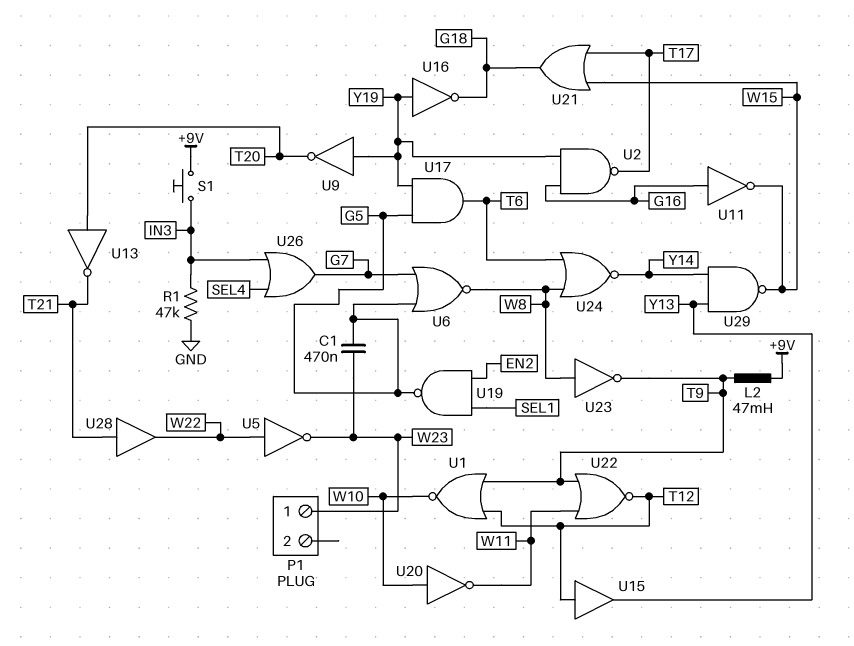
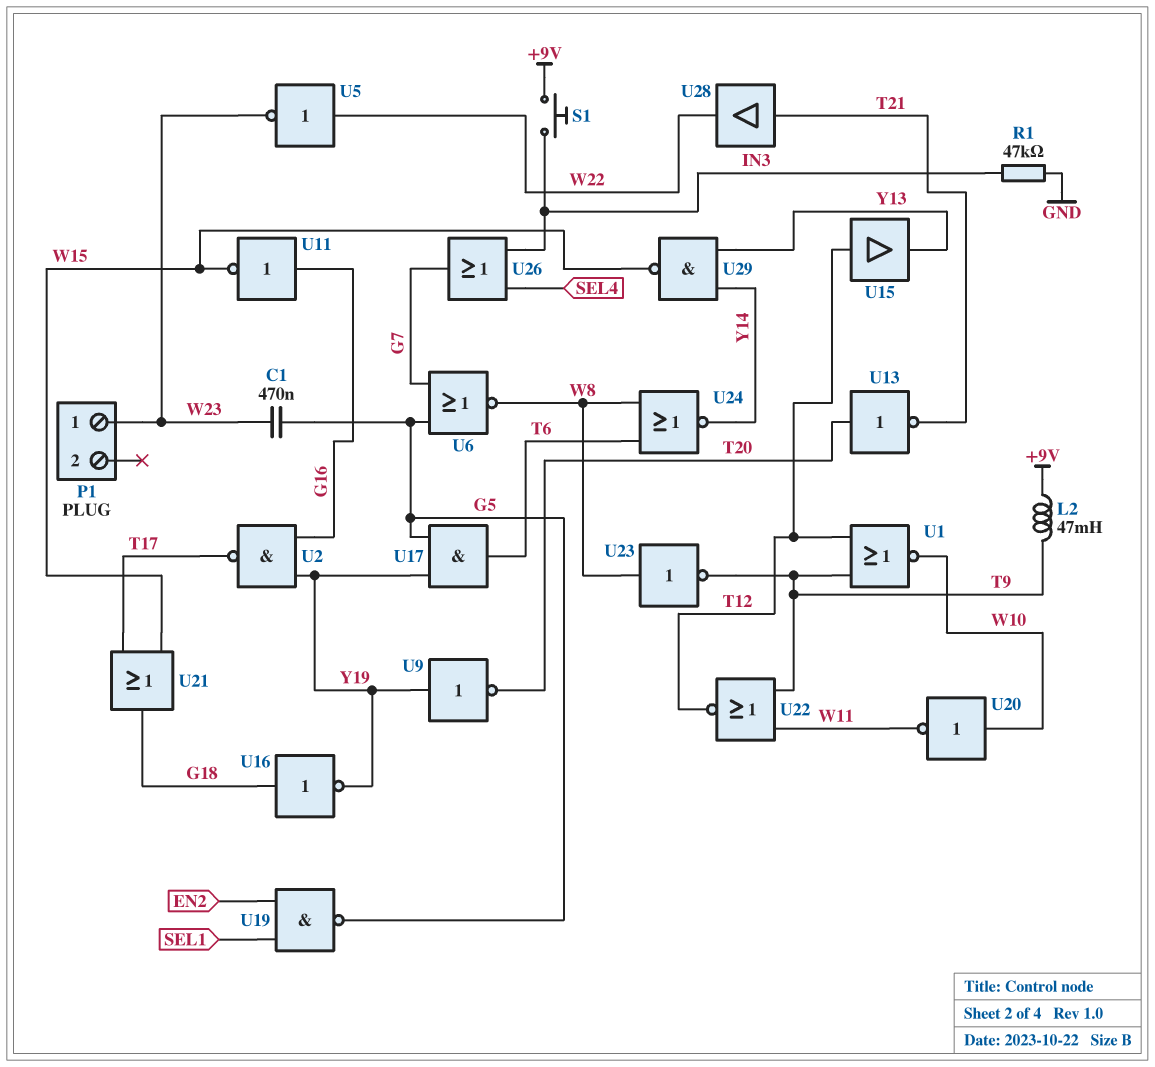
U16: NOT (in Y19, out G18) -> NOT (in G18, out Y19)

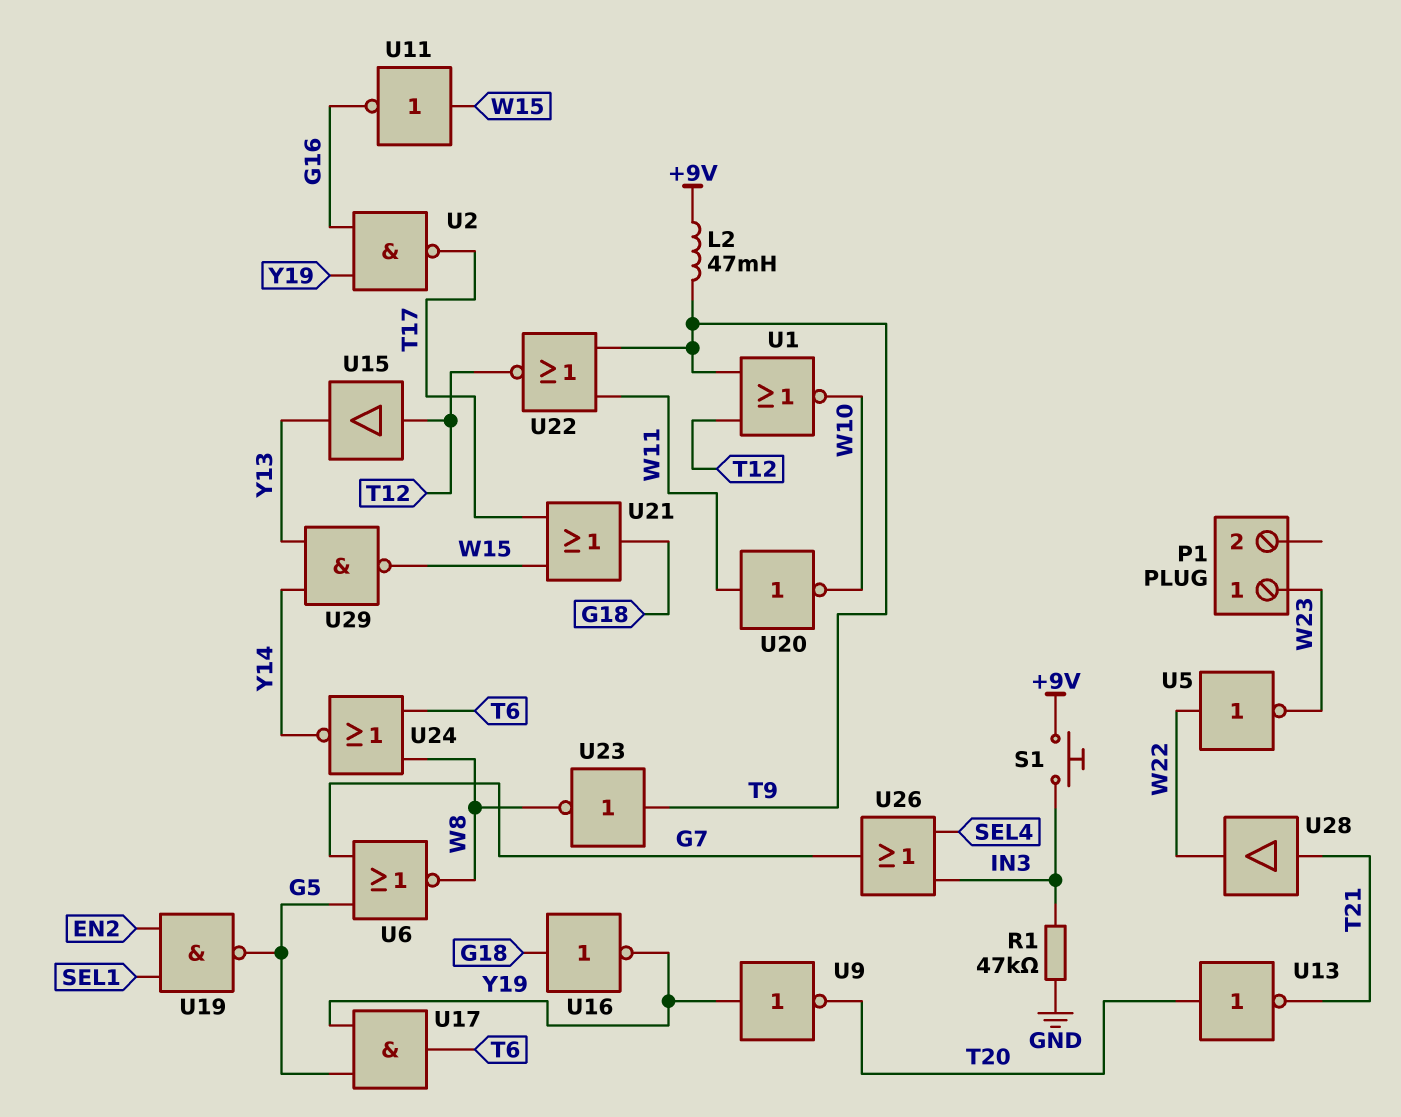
C1: 470nF (G5, W23) -> none
U11: NOT (in G16, out W15) -> NOT (in W15, out G16)
U20: NOT (in W10, out W11) -> NOT (in W11, out W10)
U23: NOT (in W8, out T9) -> NOT (in T9, out W8)

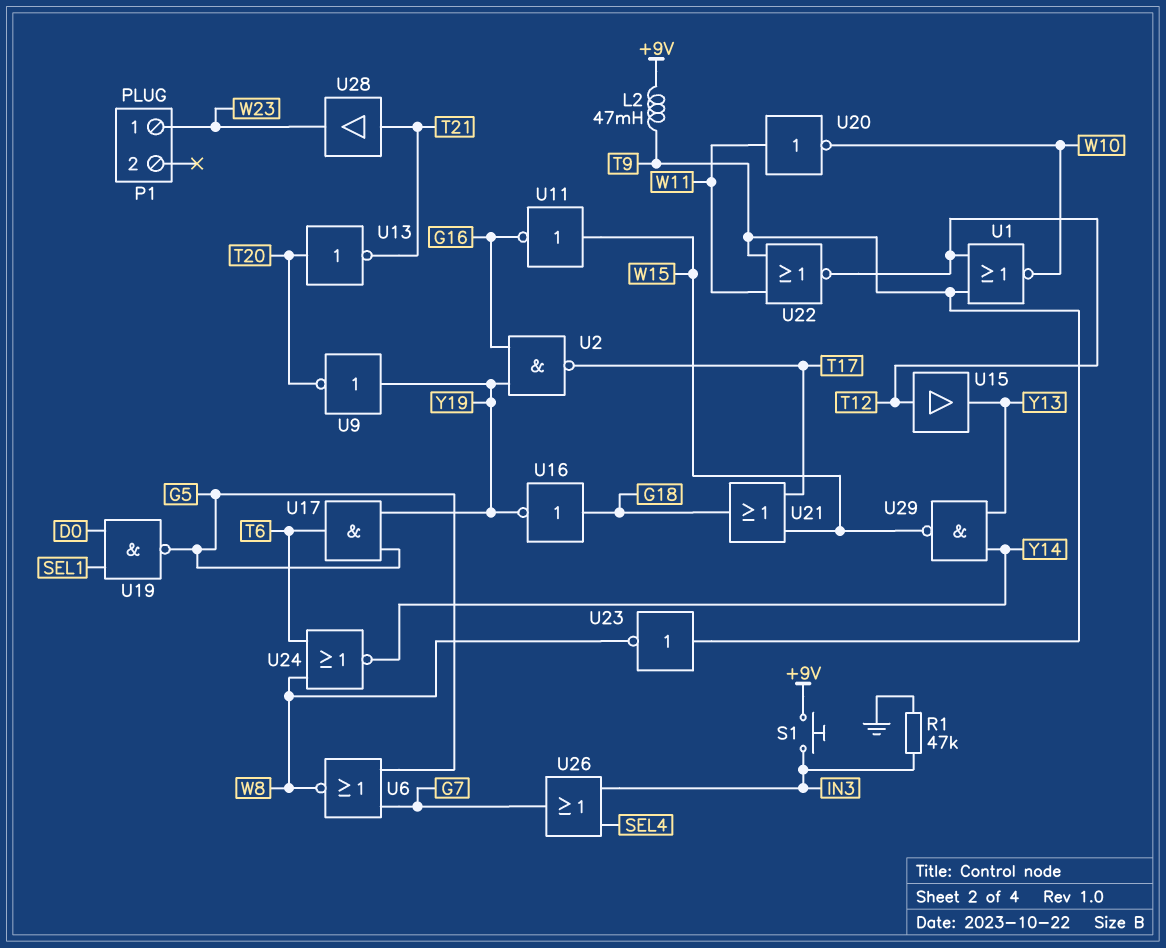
U5: NOT (in W22, out W23) -> none
U19: NAND (in EN2, in SEL1, out G5) -> NAND (in D0, in SEL1, out G5)
U28: buffer (in T21, out W22) -> buffer (in T21, out W23)

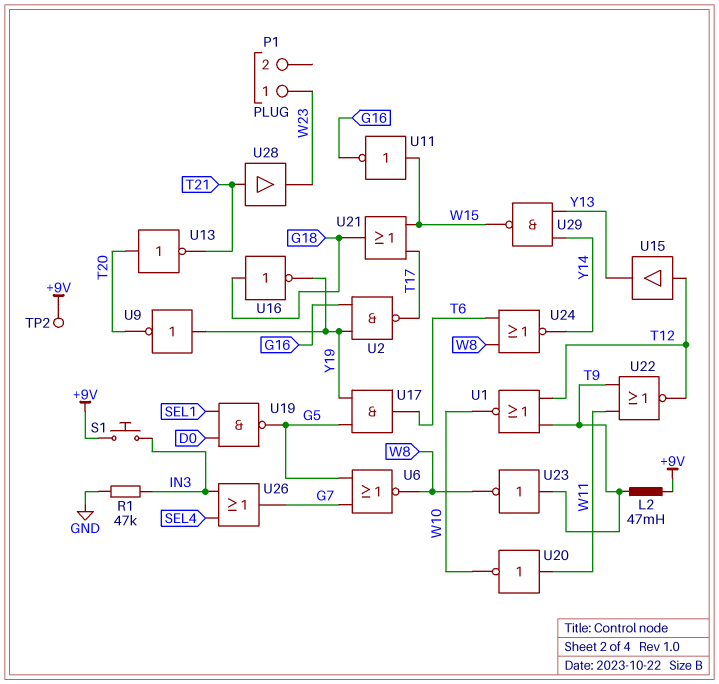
TP2: none -> test point (+9V)

